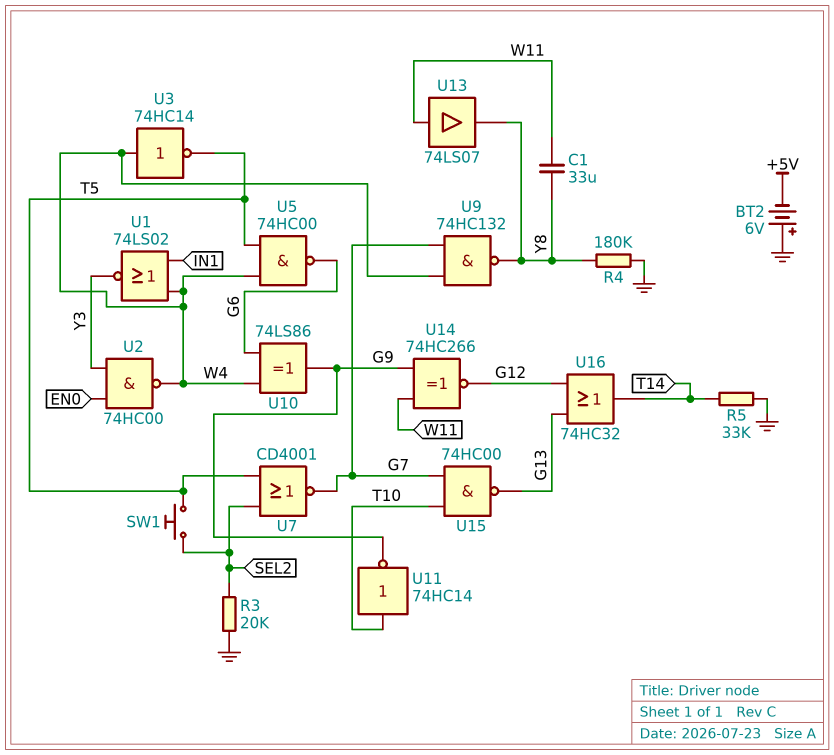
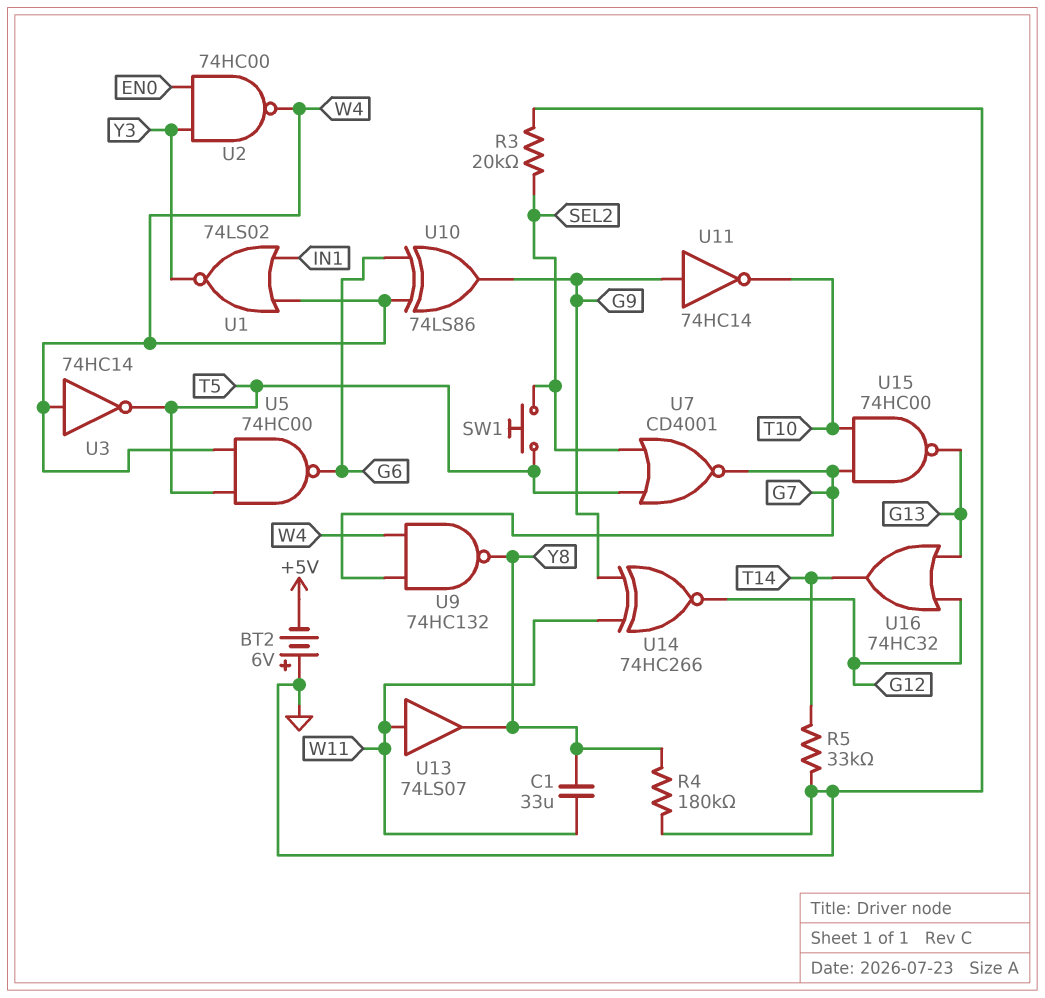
U11: NOT 74HC14 (in T10, out G9) -> NOT 74HC14 (in G9, out T10)

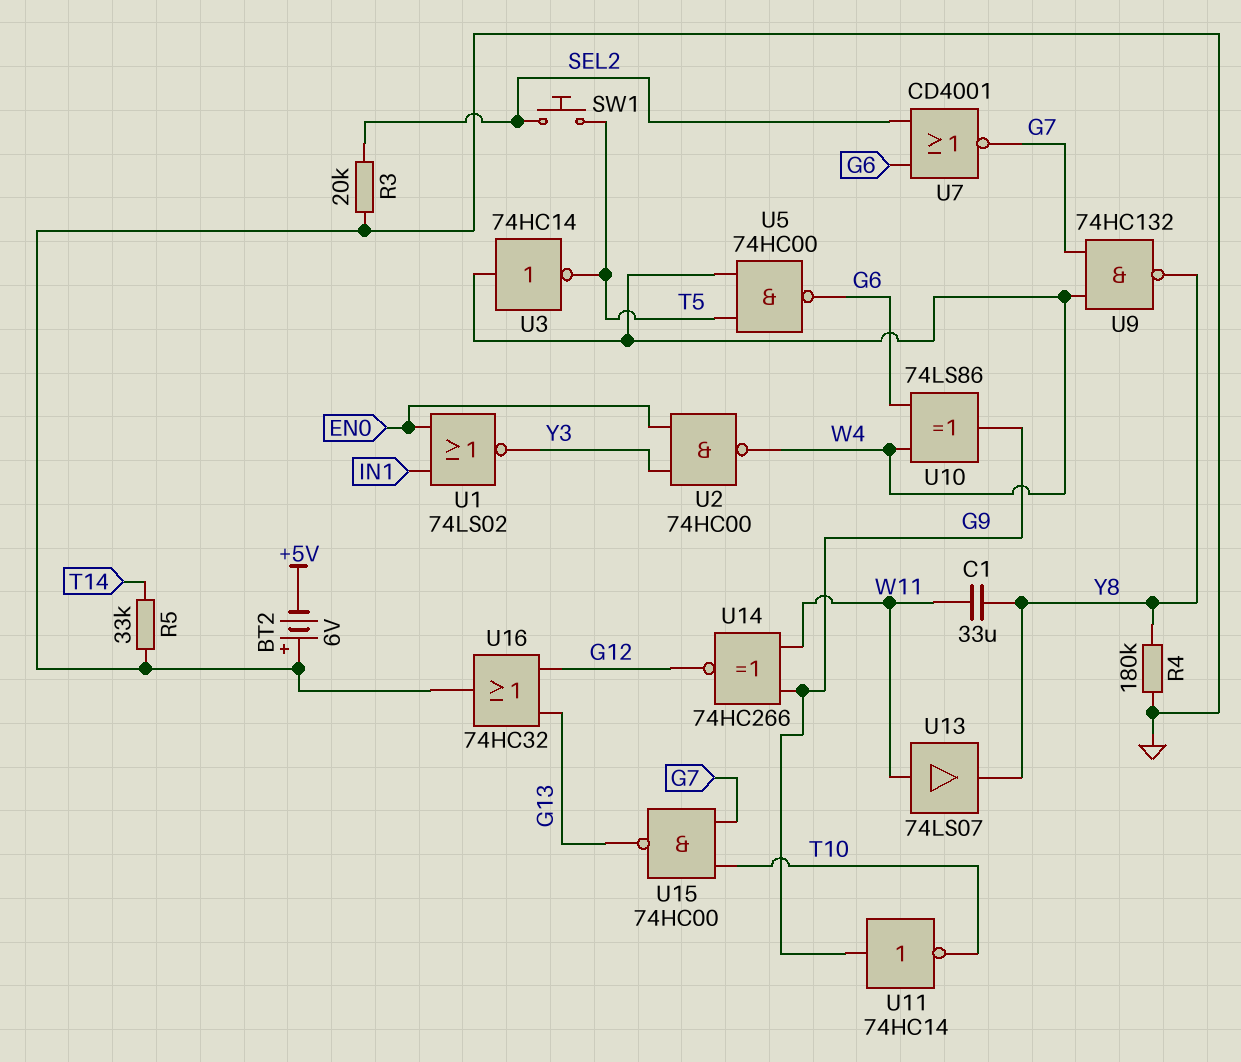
U1: NOR 74LS02 (in IN1, in W4, out Y3) -> NOR 74LS02 (in EN0, in IN1, out Y3)
U7: NOR CD4001 (in SEL2, in T5, out G7) -> NOR CD4001 (in G6, in SEL2, out G7)
U16: OR 74HC32 (in G12, in G13, out T14) -> OR 74HC32 (in G12, in G13, out GND)

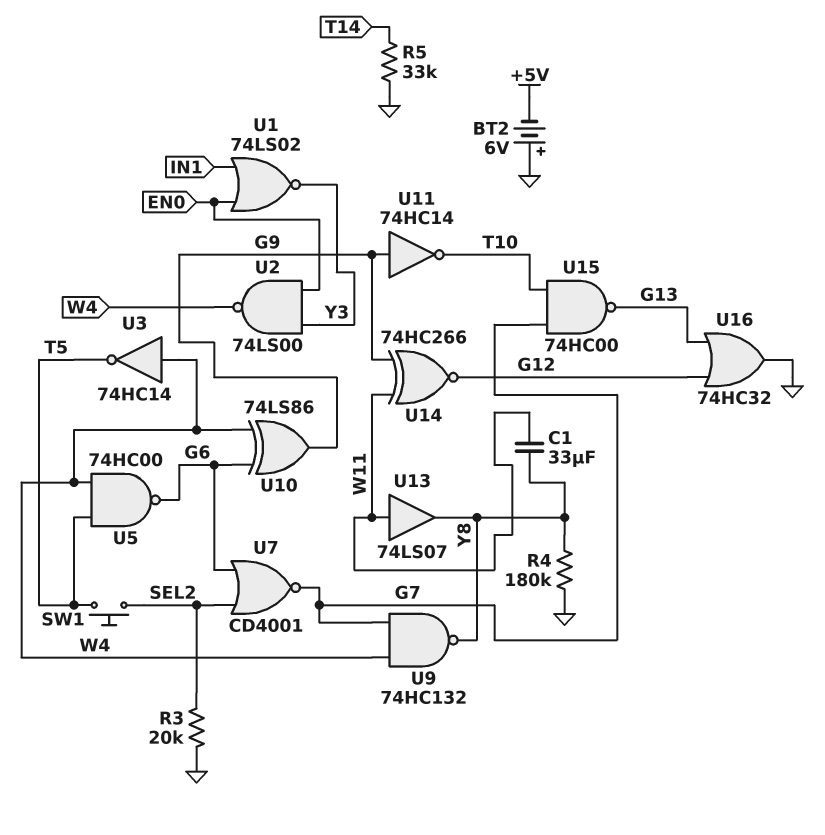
U2: NAND 74HC00 (in EN0, in Y3, out W4) -> NAND 74LS00 (in EN0, in Y3, out W4)

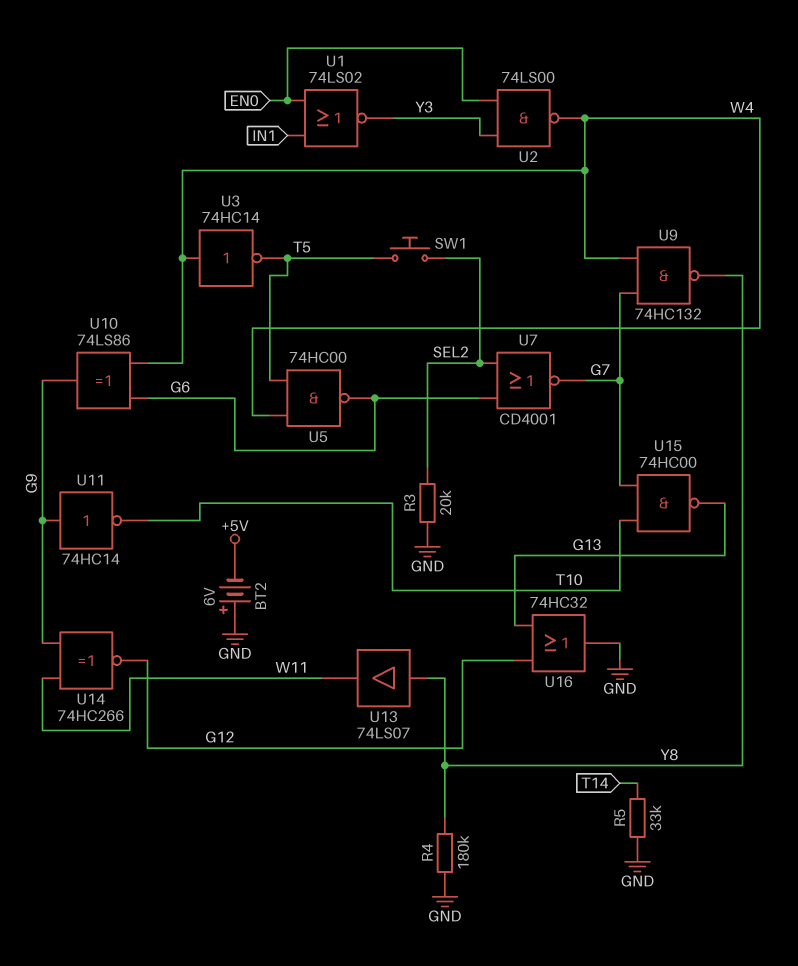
C1: 33uF (W11, Y8) -> none
U13: buffer 74LS07 (in W11, out Y8) -> buffer 74LS07 (in Y8, out W11)

